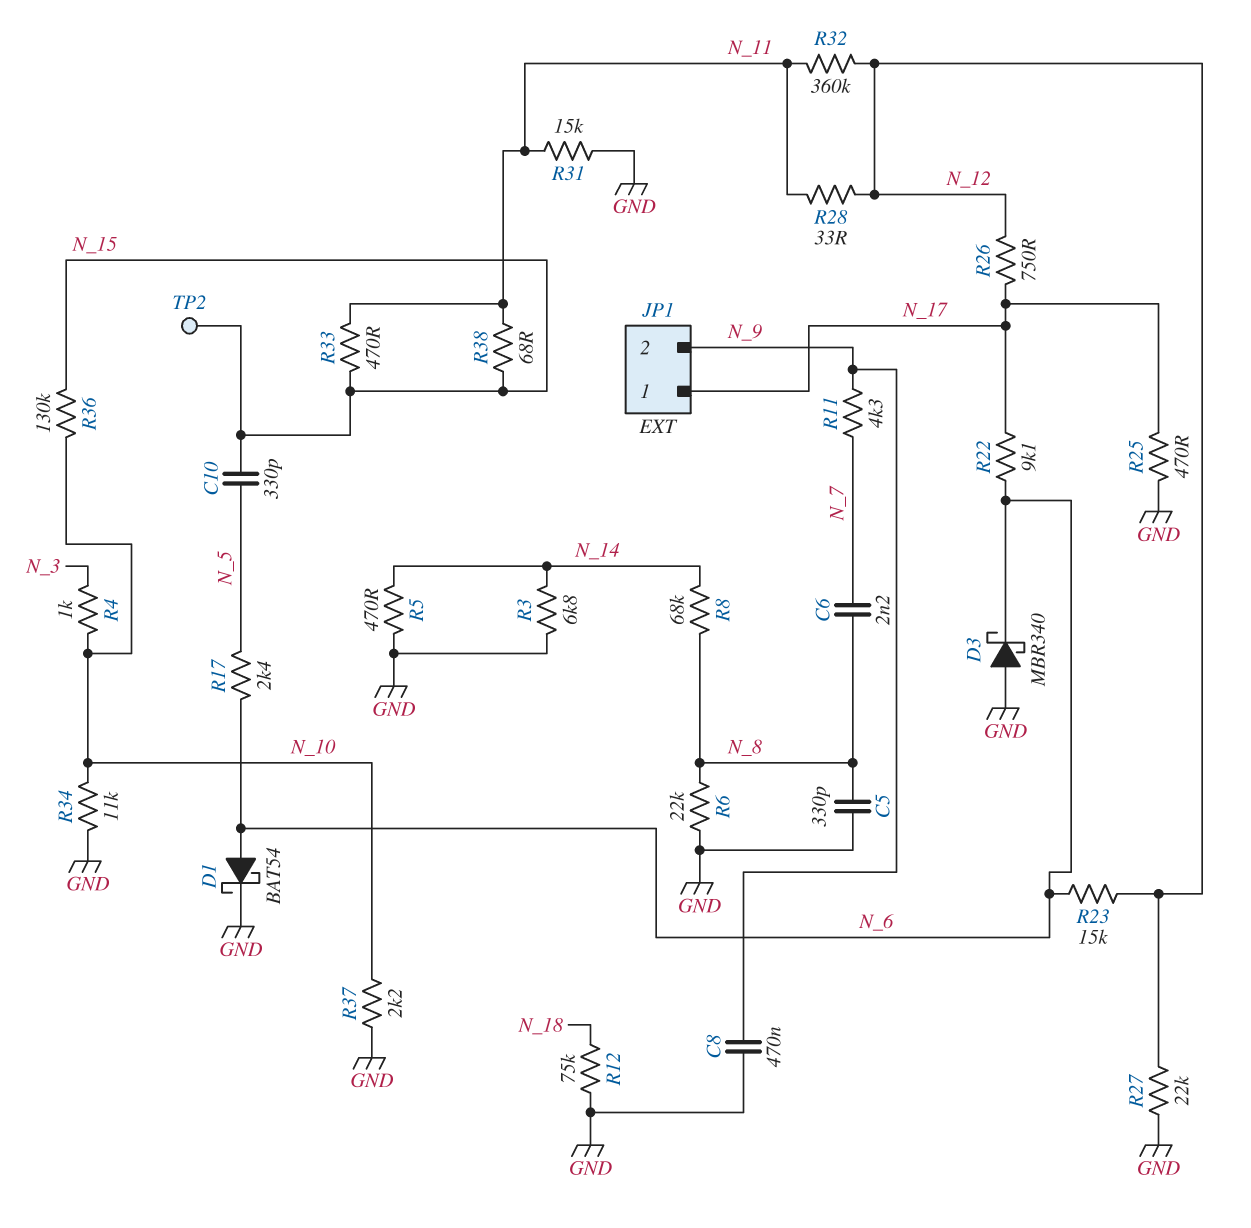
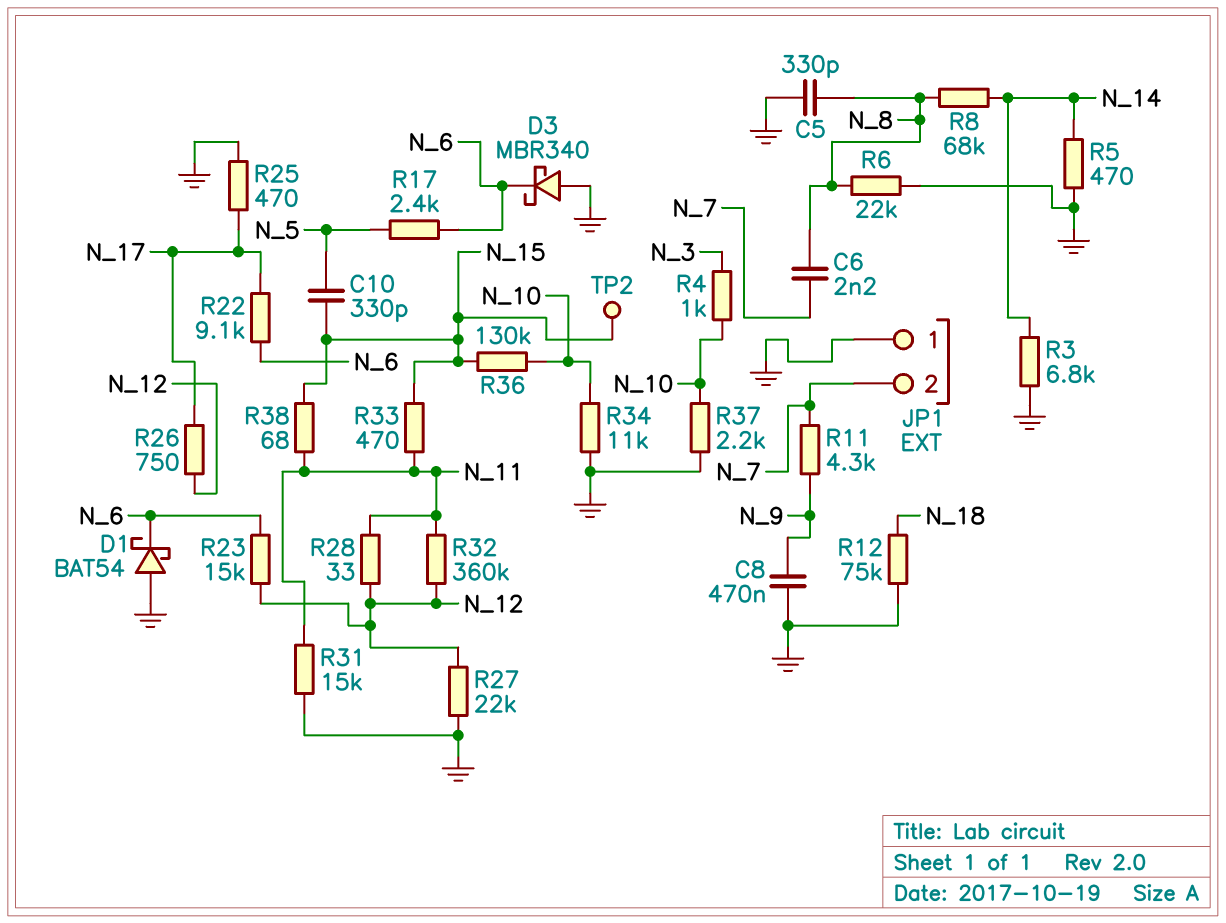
D1: schottky BAT54 (A N_6, K GND) -> schottky BAT54 (A GND, K N_6)
JP1 pin 1: N_17 -> GND
JP1 pin 2: N_9 -> N_7

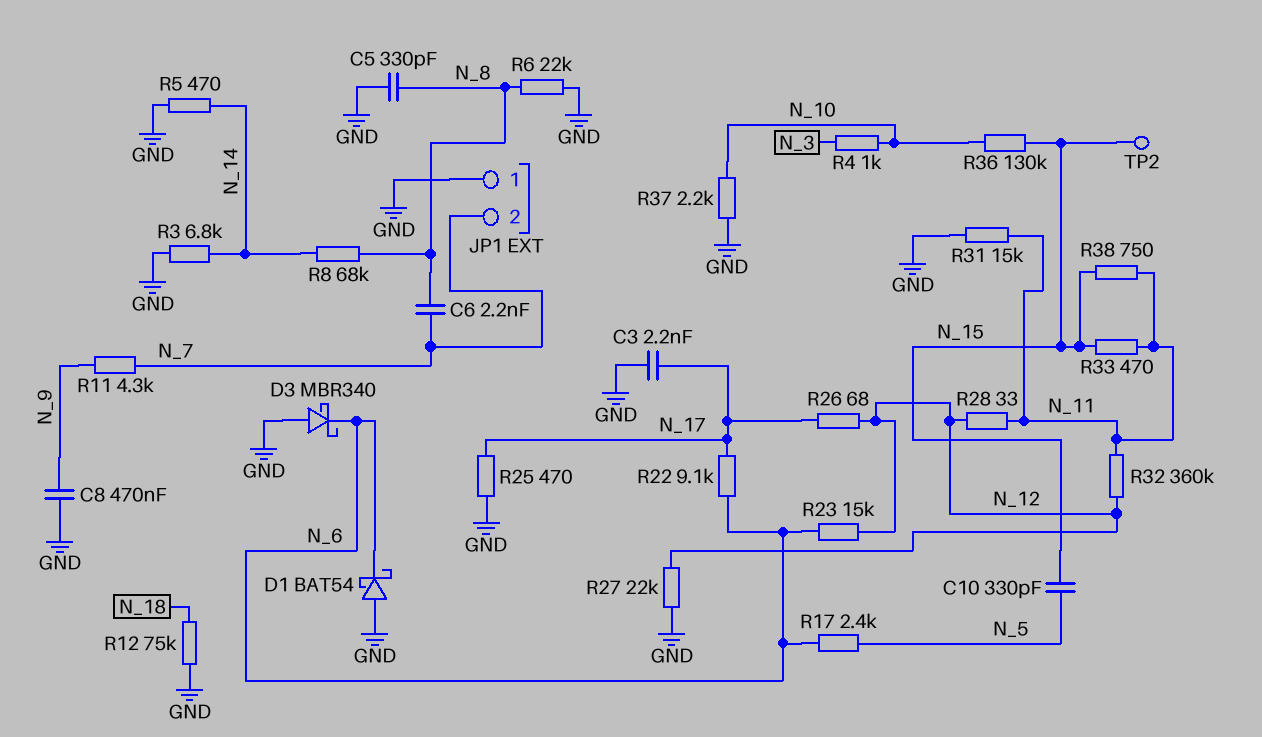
C3: none -> 2.2nF (GND, N_17)
R26: 750 (N_12, N_17) -> 68 (N_12, N_17)
R34: 11k (GND, N_10) -> none
R38: 68 (N_11, N_15) -> 750 (N_11, N_15)

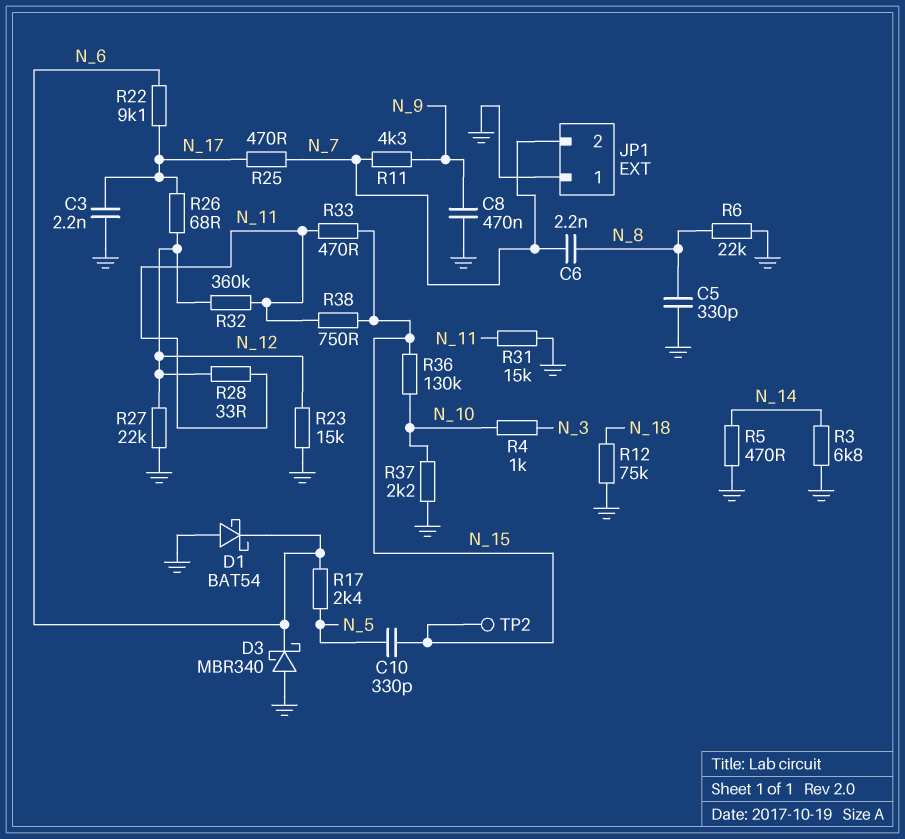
R8: 68k (N_8, N_14) -> none
R23: 15k (N_6, N_12) -> 15k (GND, N_12)
R25: 470 (GND, N_17) -> 470 (N_7, N_17)

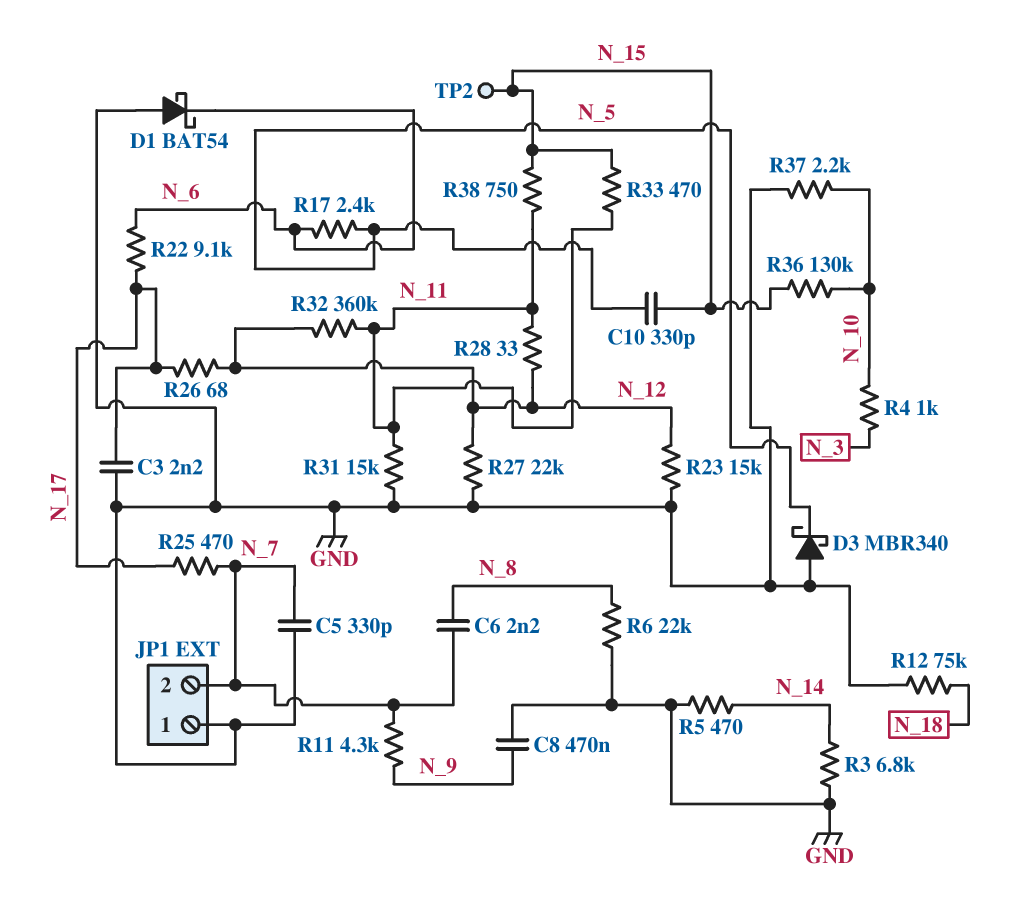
C5: 330pF (GND, N_8) -> 330pF (GND, N_7)
D3: schottky MBR340 (A GND, K N_6) -> schottky MBR340 (A GND, K N_5)

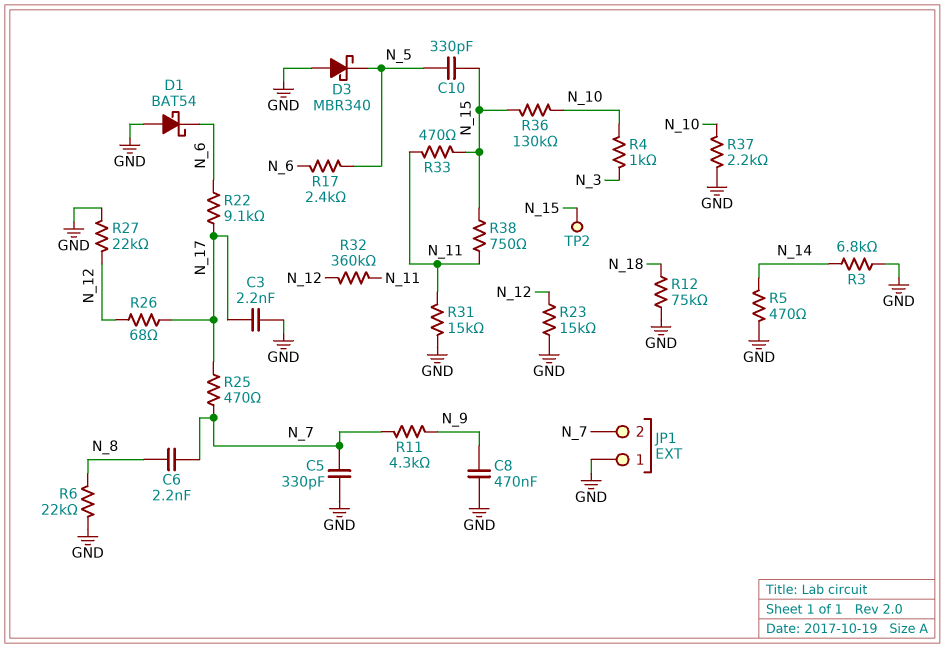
R28: 33 (N_11, N_12) -> none

